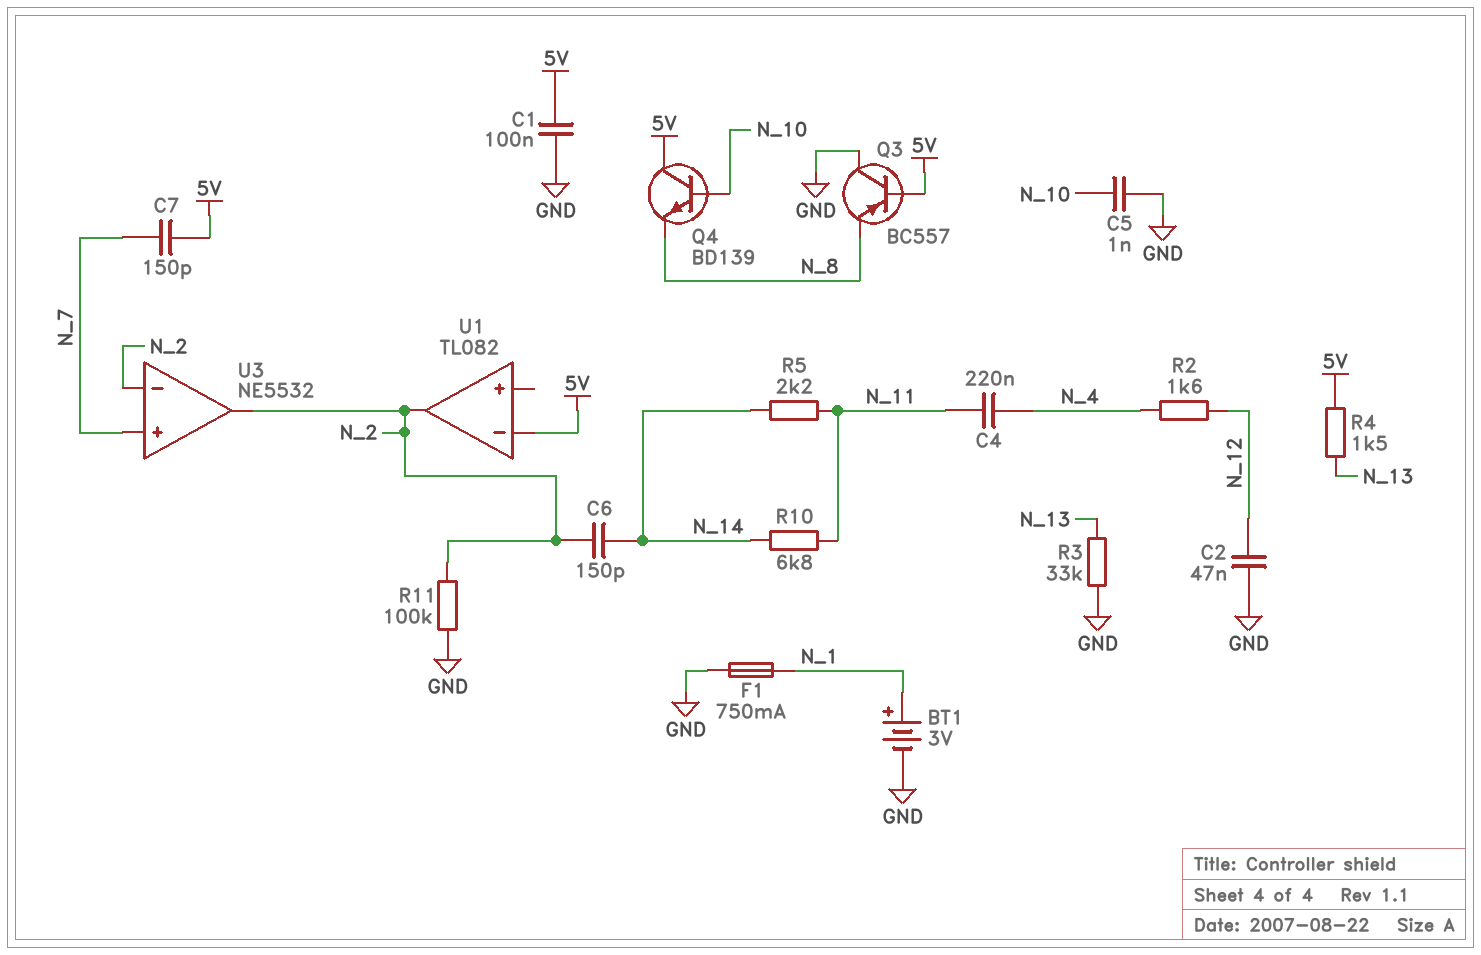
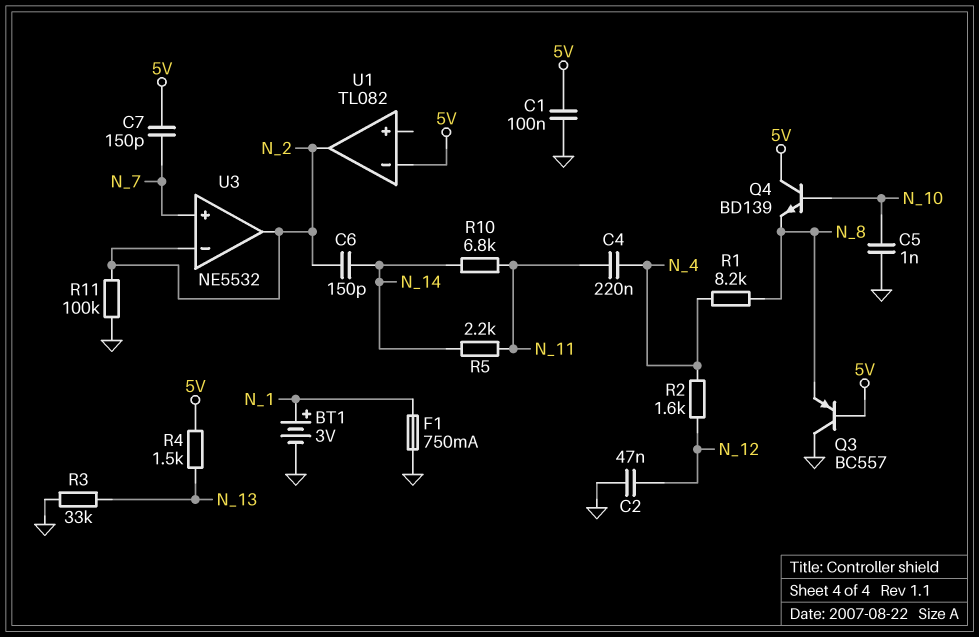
R1: none -> 8.2k (N_4, N_8)

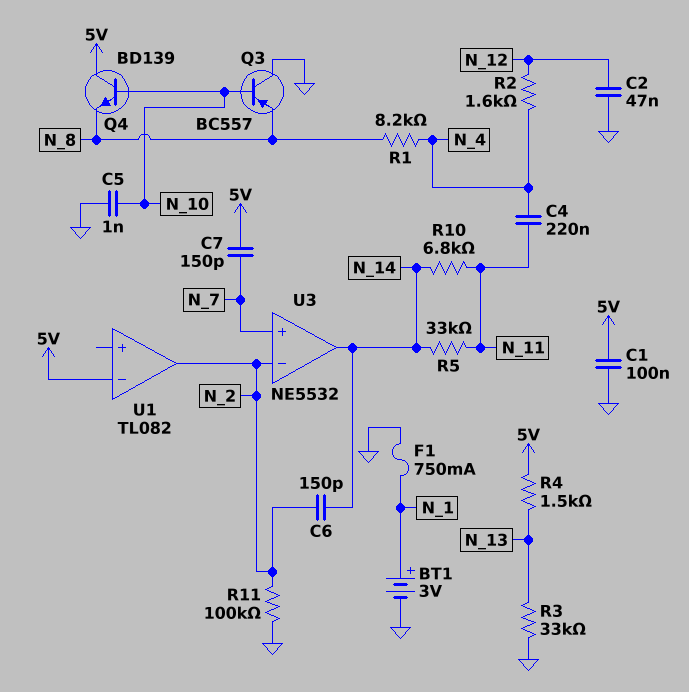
Q3: PNP BC557 (B 5V, C GND, E N_8) -> PNP BC557 (B N_10, C GND, E N_8)
R5: 2.2k (N_11, N_14) -> 33k (N_11, N_14)
U3 pin out: N_2 -> N_14

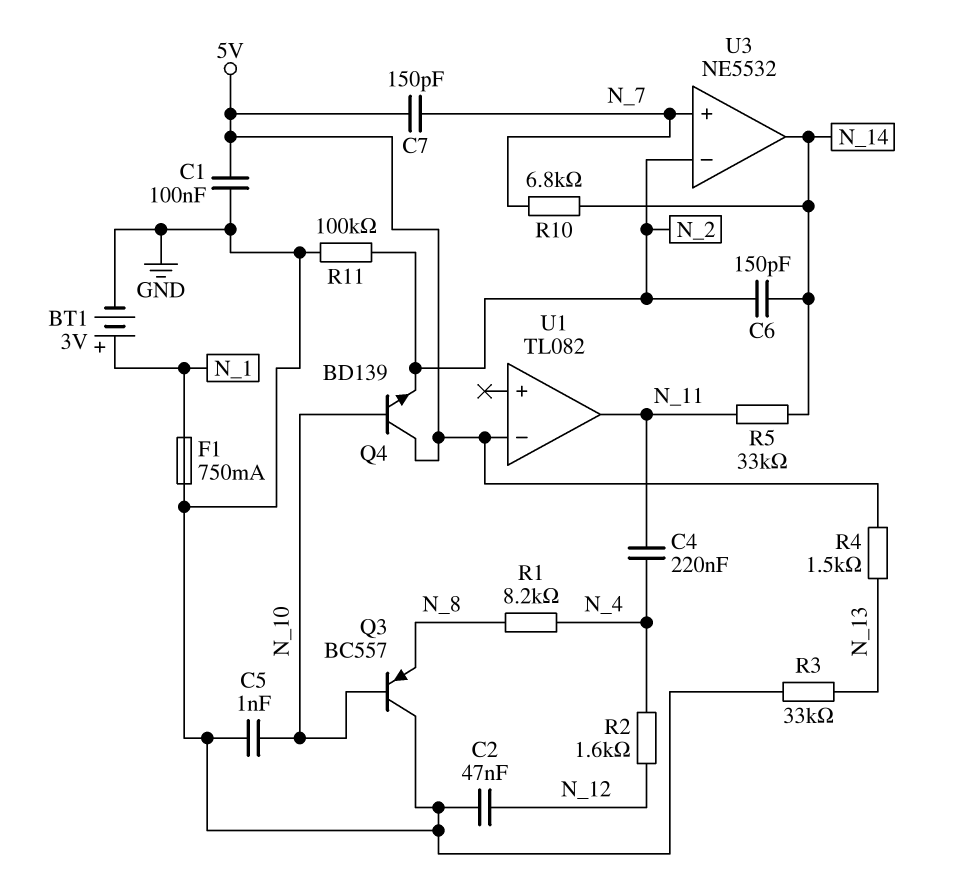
Q4: NPN BD139 (B N_10, C 5V, E N_8) -> NPN BD139 (B N_10, C 5V, E N_2)
R10: 6.8k (N_11, N_14) -> 6.8k (N_7, N_14)
U1 pin out: N_2 -> N_11

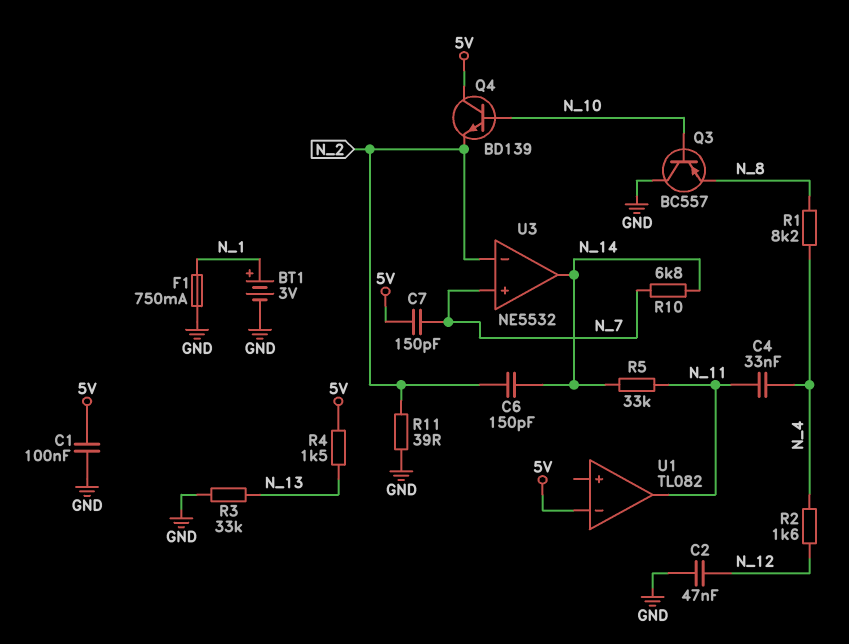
C4: 220nF (N_4, N_11) -> 33nF (N_4, N_11)
C5: 1nF (GND, N_10) -> none
R11: 100k (GND, N_2) -> 39 (GND, N_2)

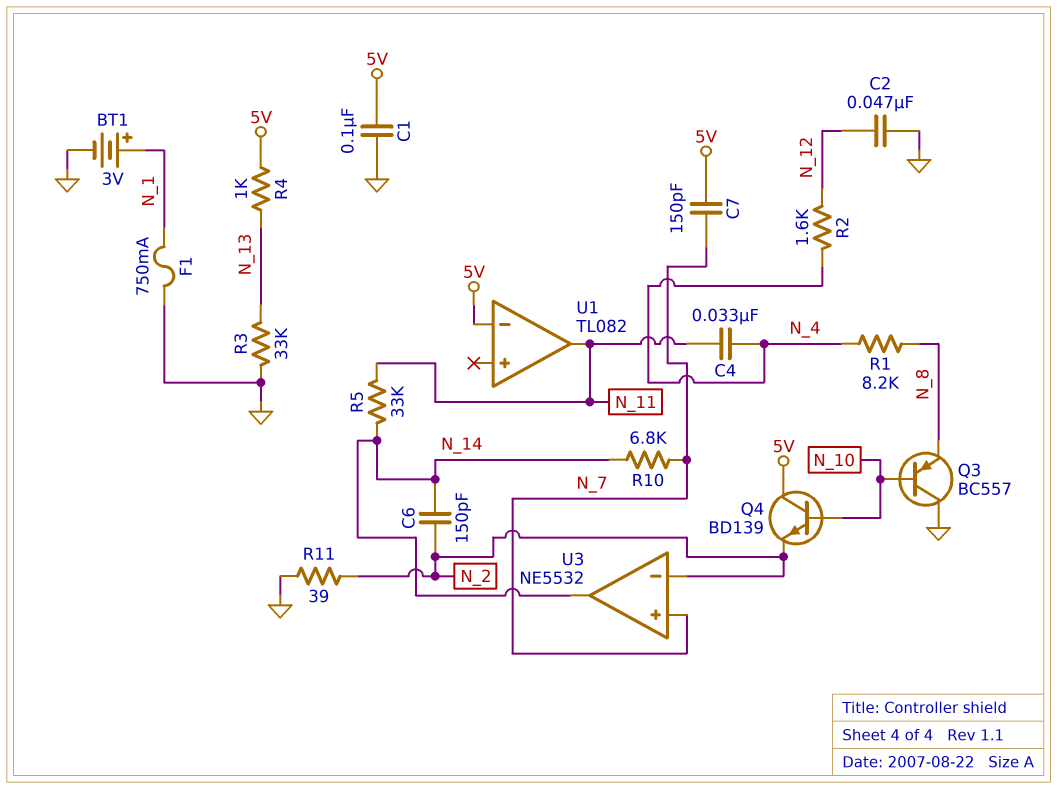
R4: 1.5k (5V, N_13) -> 1k (5V, N_13)

